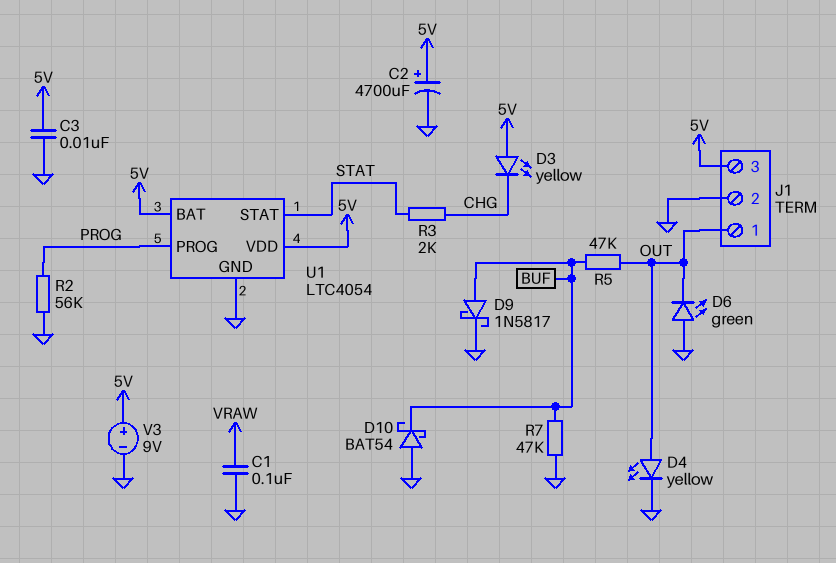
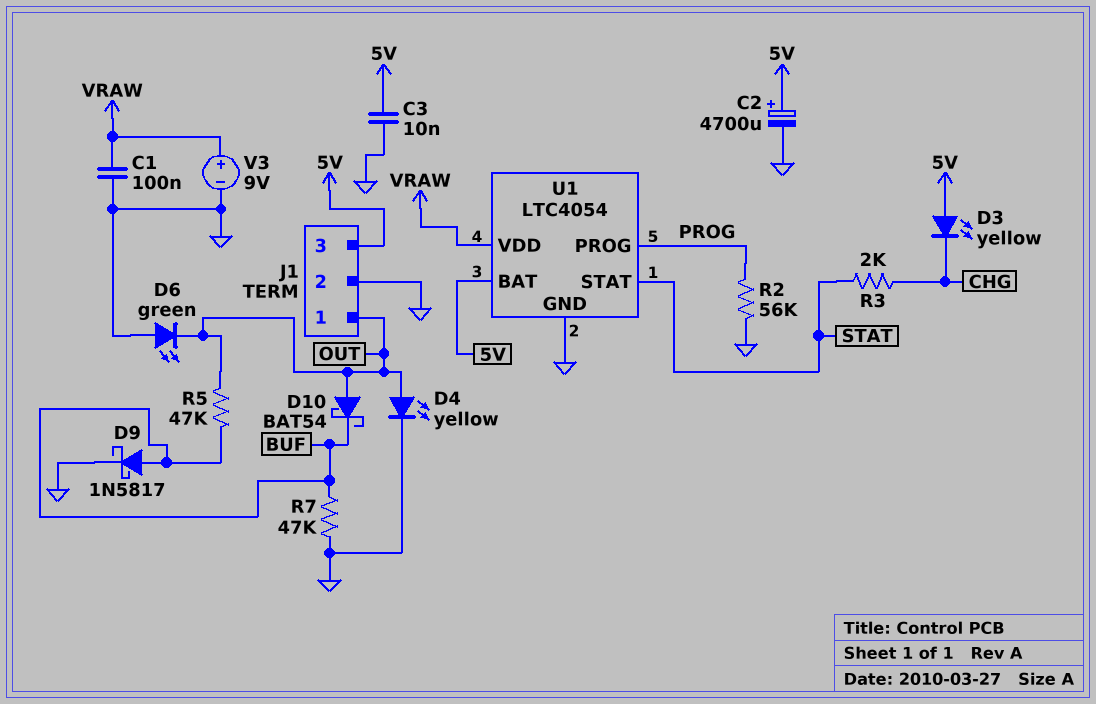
D10: schottky BAT54 (A GND, K BUF) -> schottky BAT54 (A OUT, K BUF)
U1 pin VDD: 5V -> VRAW
V3: 9V (plus 5V, minus GND) -> 9V (plus VRAW, minus GND)

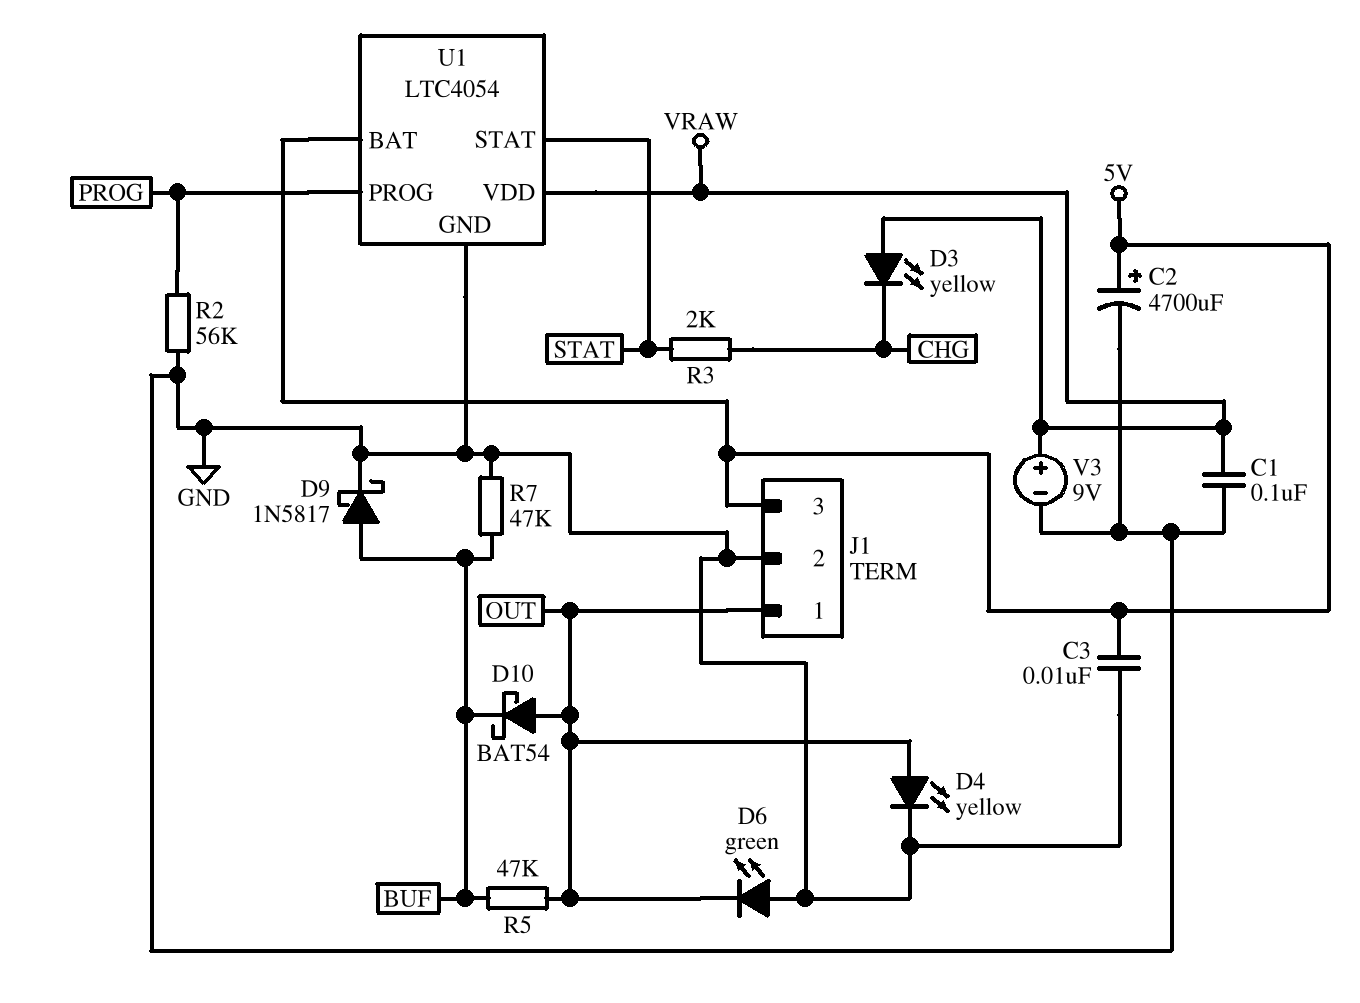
D3: LED yellow (A 5V, K CHG) -> LED yellow (A VRAW, K CHG)

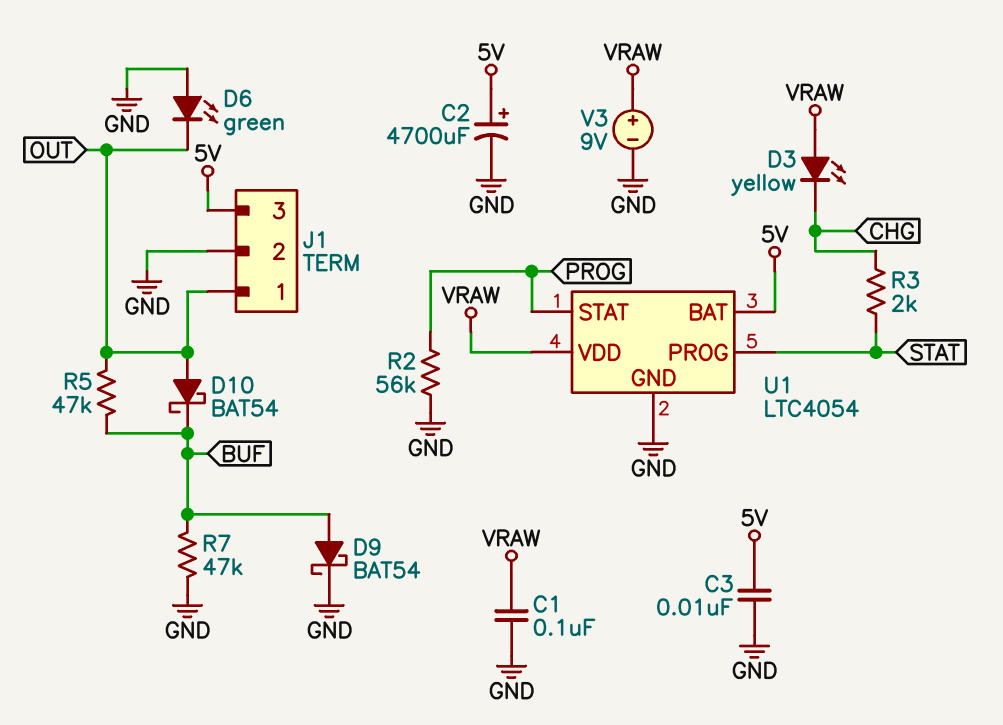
D4: LED yellow (A OUT, K GND) -> none
D9: schottky 1N5817 (A BUF, K GND) -> schottky BAT54 (A BUF, K GND)
U1 pin PROG: PROG -> STAT
U1 pin STAT: STAT -> PROG

